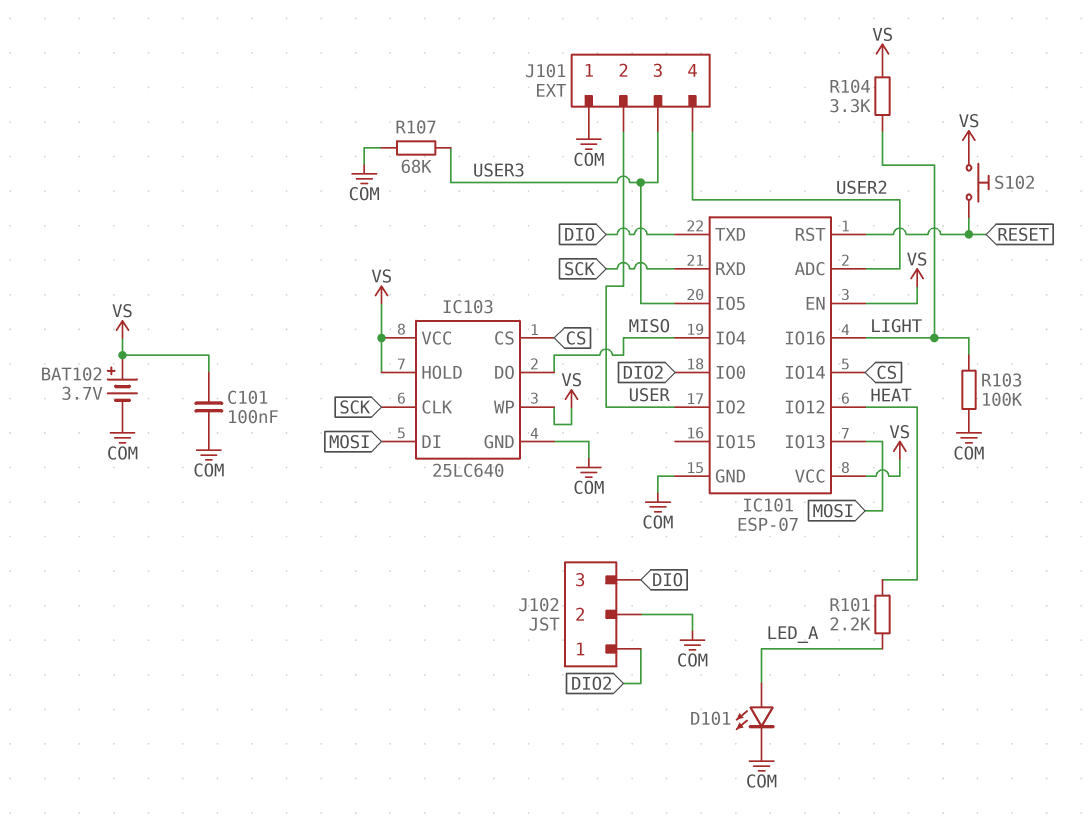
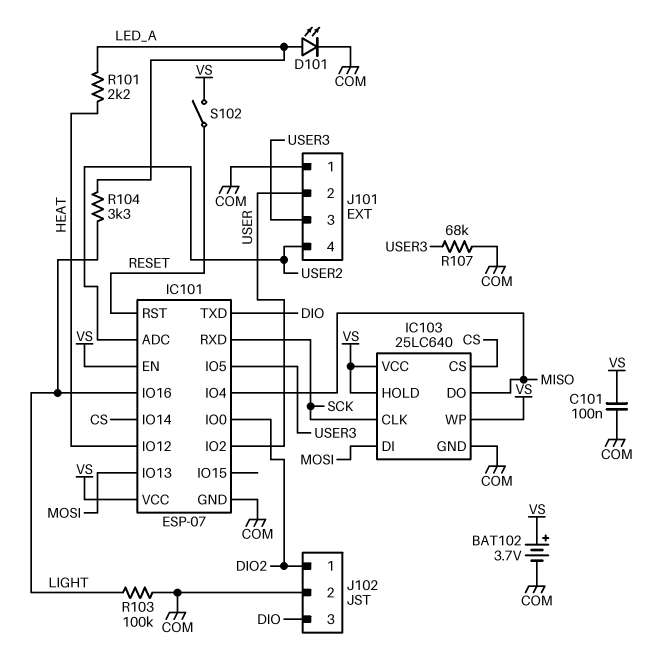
R104: 3.3k (LIGHT, VS) -> 3.3k (LED_A, LIGHT)
S102: button (RESET, VS) -> switch (RESET, VS)

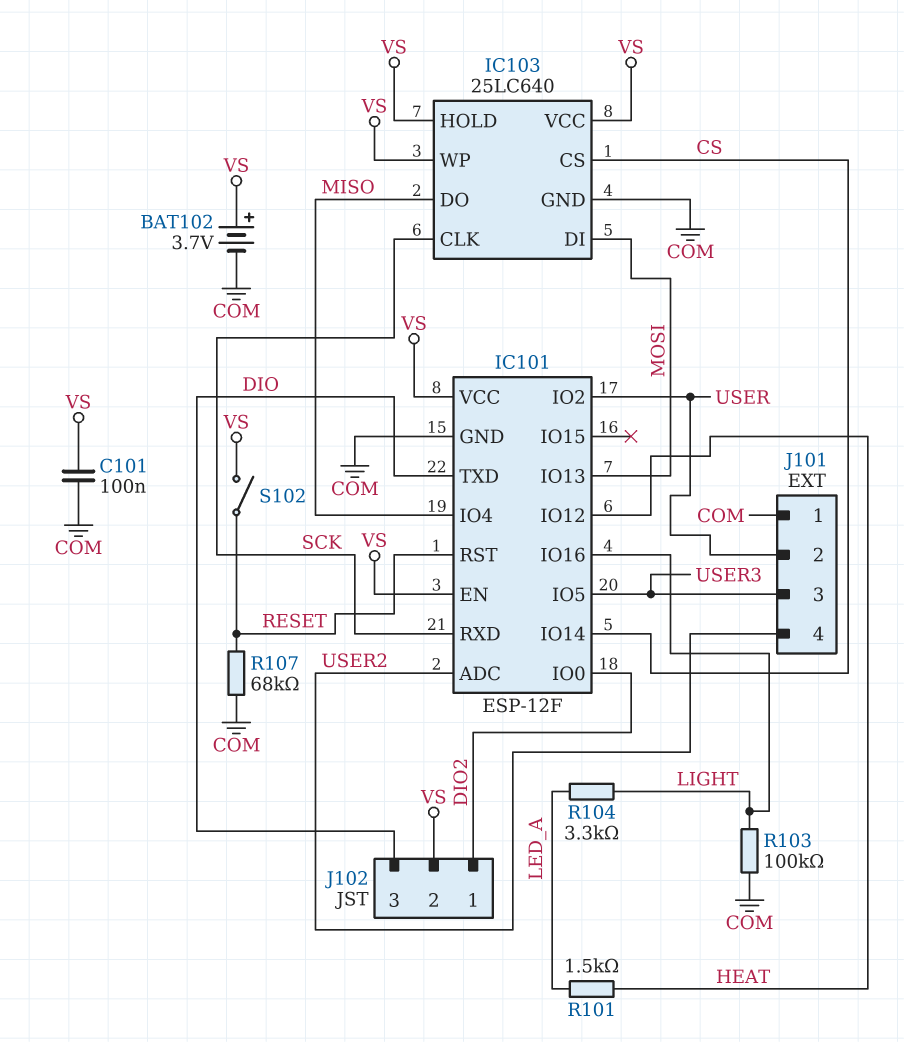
D101: LED (A LED_A, K COM) -> none
IC101: ESP-07 -> ESP-12F
J102 pin 2: COM -> VS
R101: 2.2k (HEAT, LED_A) -> 1.5k (HEAT, LED_A)
R107: 68k (COM, USER3) -> 68k (COM, RESET)

